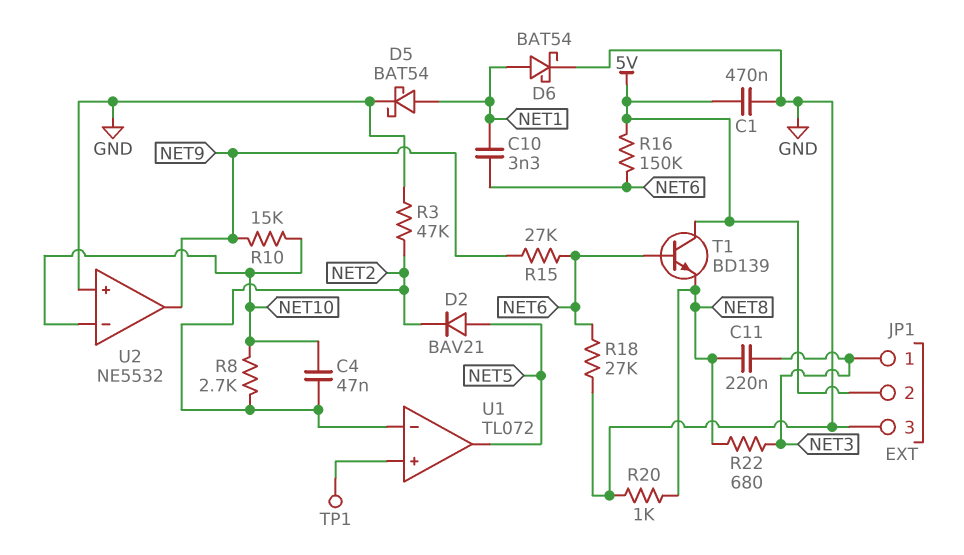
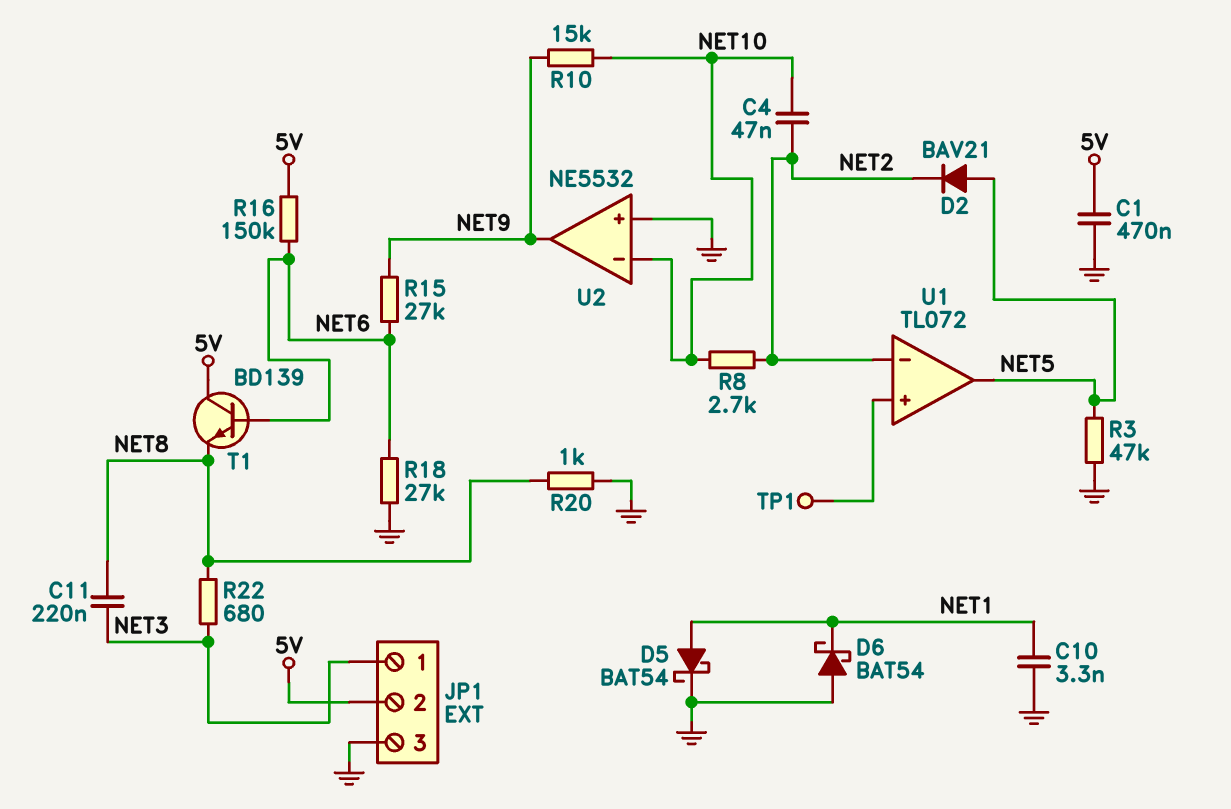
C10: 3.3nF (NET1, NET6) -> 3.3nF (GND, NET1)
D6: schottky BAT54 (A NET1, K GND) -> schottky BAT54 (A GND, K NET1)
R3: 47k (GND, NET2) -> 47k (GND, NET5)

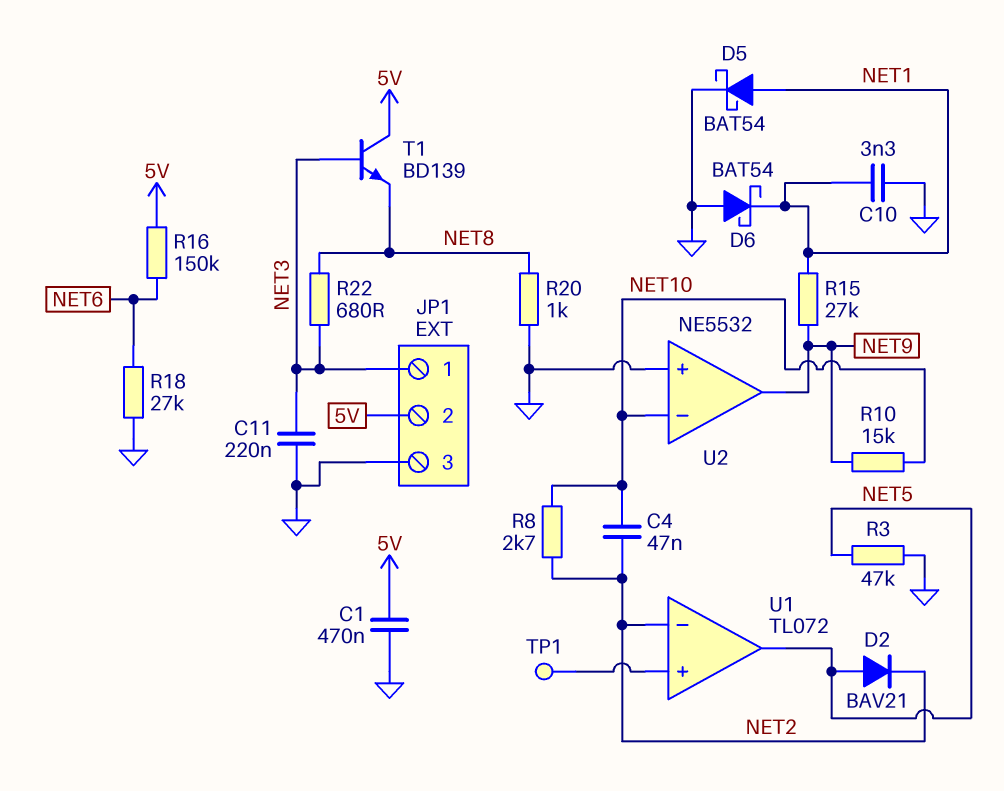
C11: 220nF (NET3, NET8) -> 220nF (GND, NET3)
R15: 27k (NET6, NET9) -> 27k (NET1, NET9)
T1: NPN BD139 (B NET6, C 5V, E NET8) -> NPN BD139 (B NET3, C 5V, E NET8)

